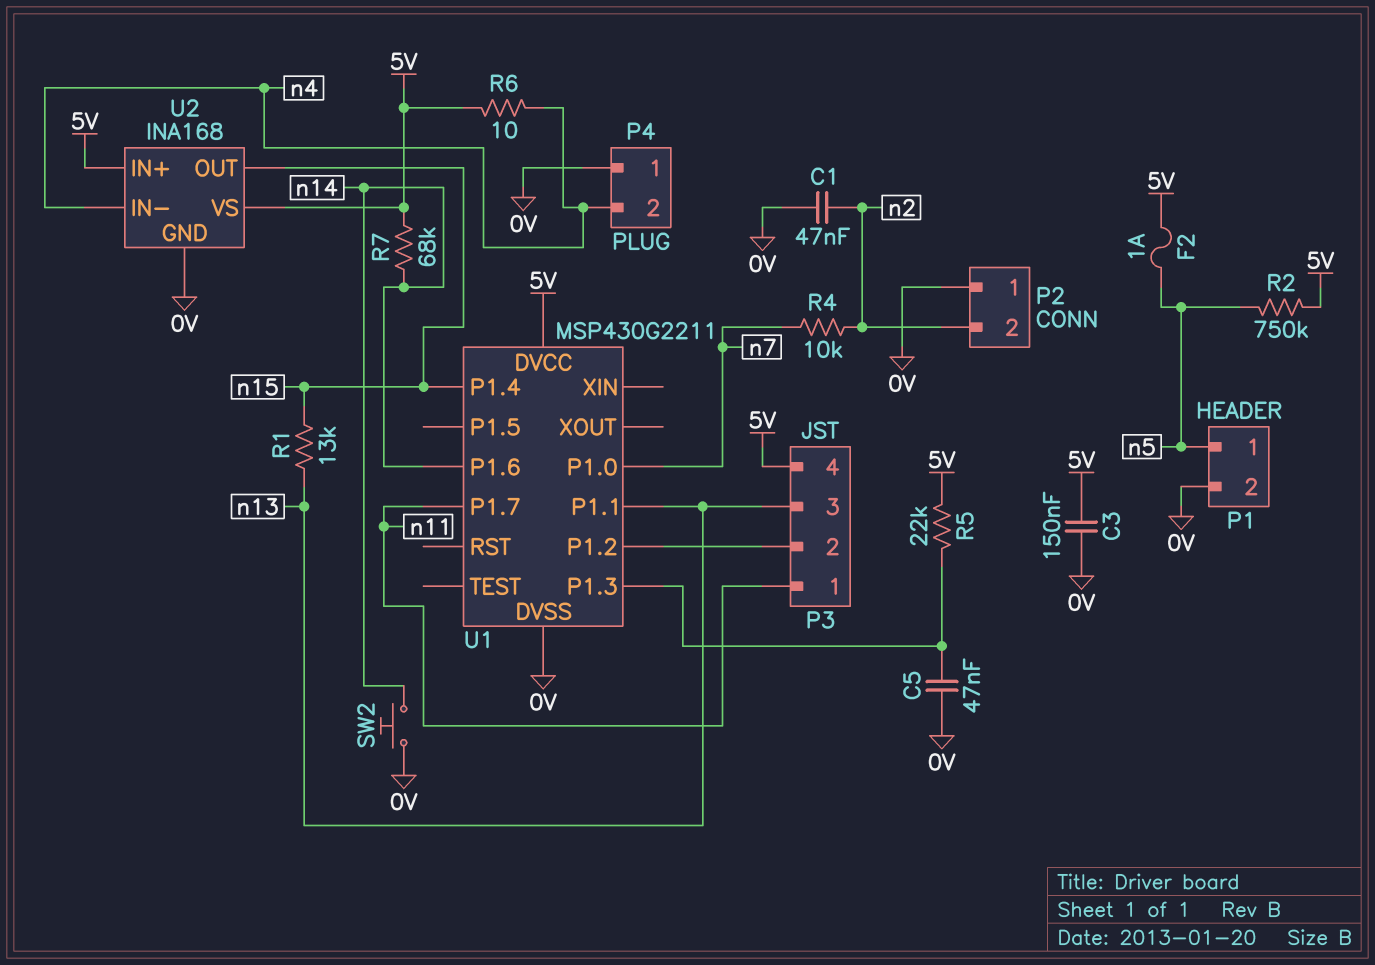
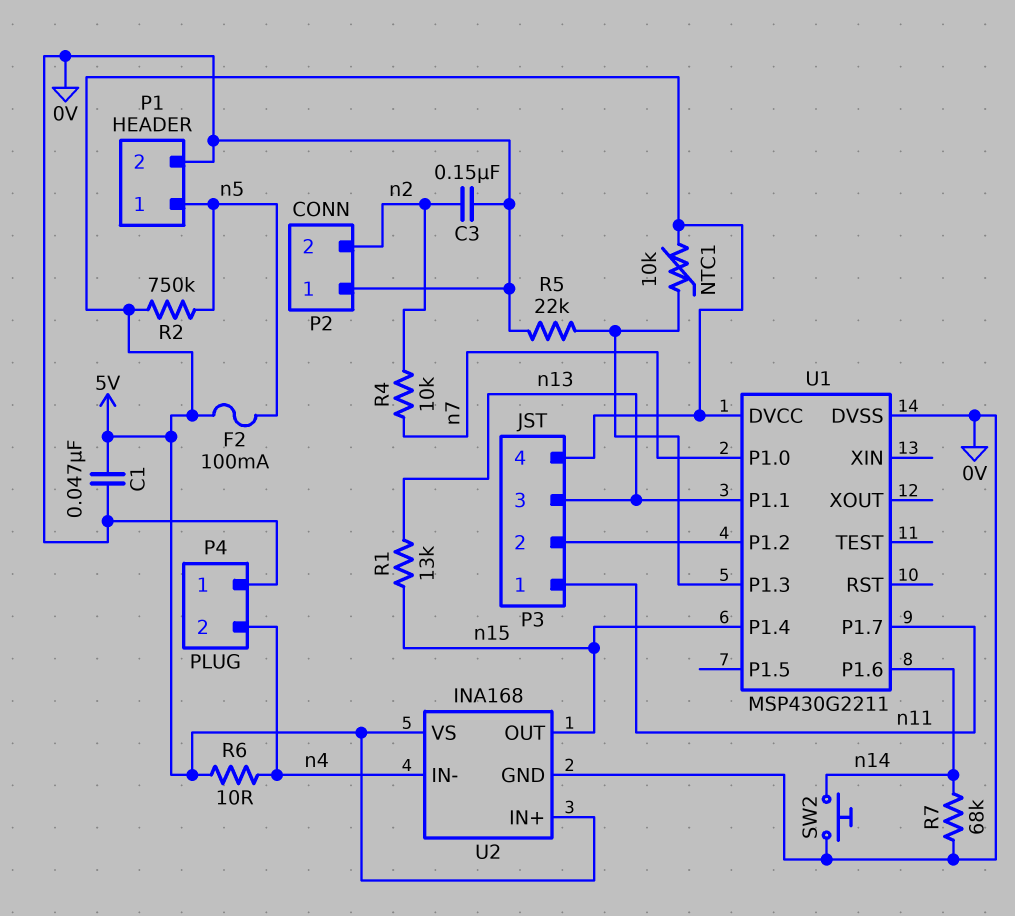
C1: 47nF (0V, n2) -> 47nF (0V, 5V)
C3: 150nF (0V, 5V) -> 150nF (0V, n2)
C5: 47nF (0V, U1/P1.3) -> none
F2: 1A (5V, n5) -> 100mA (5V, n5)
NTC1: none -> 10k (5V, U1/P1.3)
R5: 22k (5V, U1/P1.3) -> 22k (0V, U1/P1.3)
R7: 68k (5V, n14) -> 68k (0V, n14)

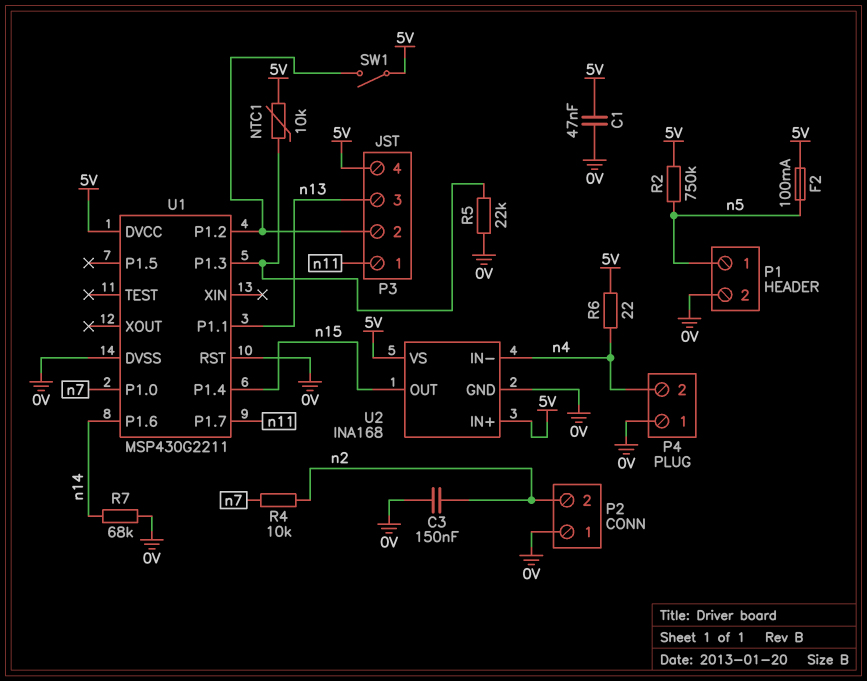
R1: 13k (n13, n15) -> none
R6: 10 (5V, n4) -> 22 (5V, n4)
SW1: none -> switch (5V, P3/2)
SW2: button (0V, n14) -> none
U1 pin RST: none -> 0V

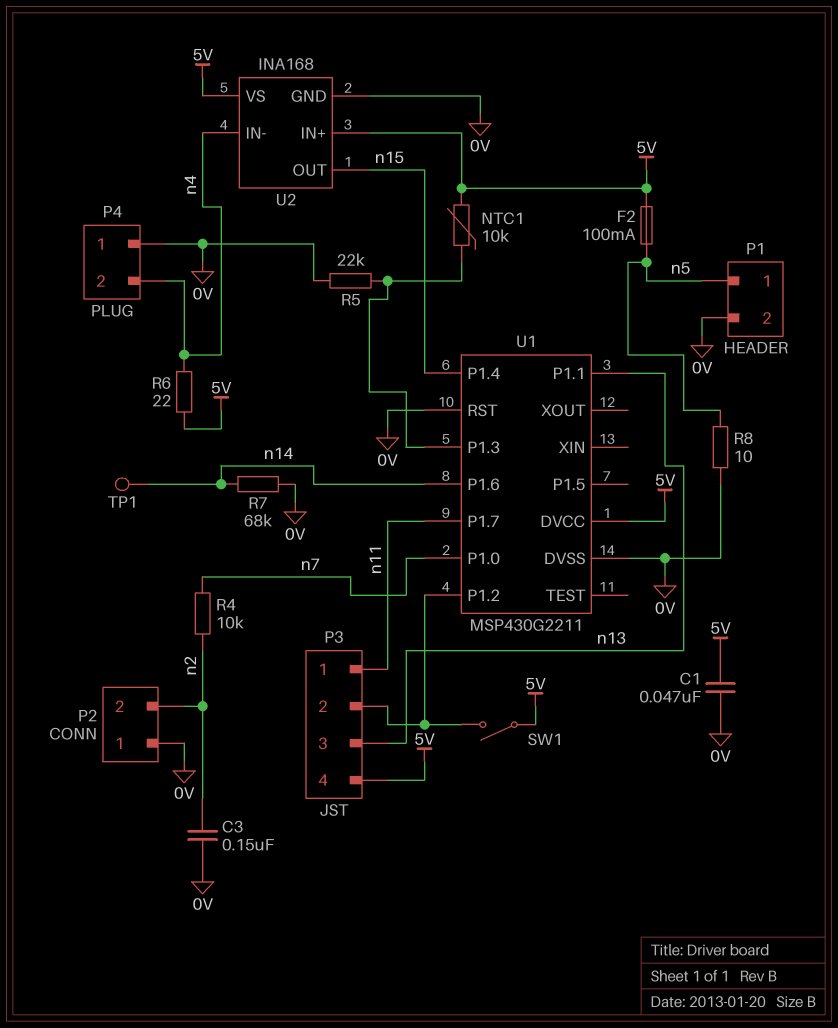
R2: 750k (5V, n5) -> none
R8: none -> 10 (0V, n5)
TP1: none -> test point (n14)

